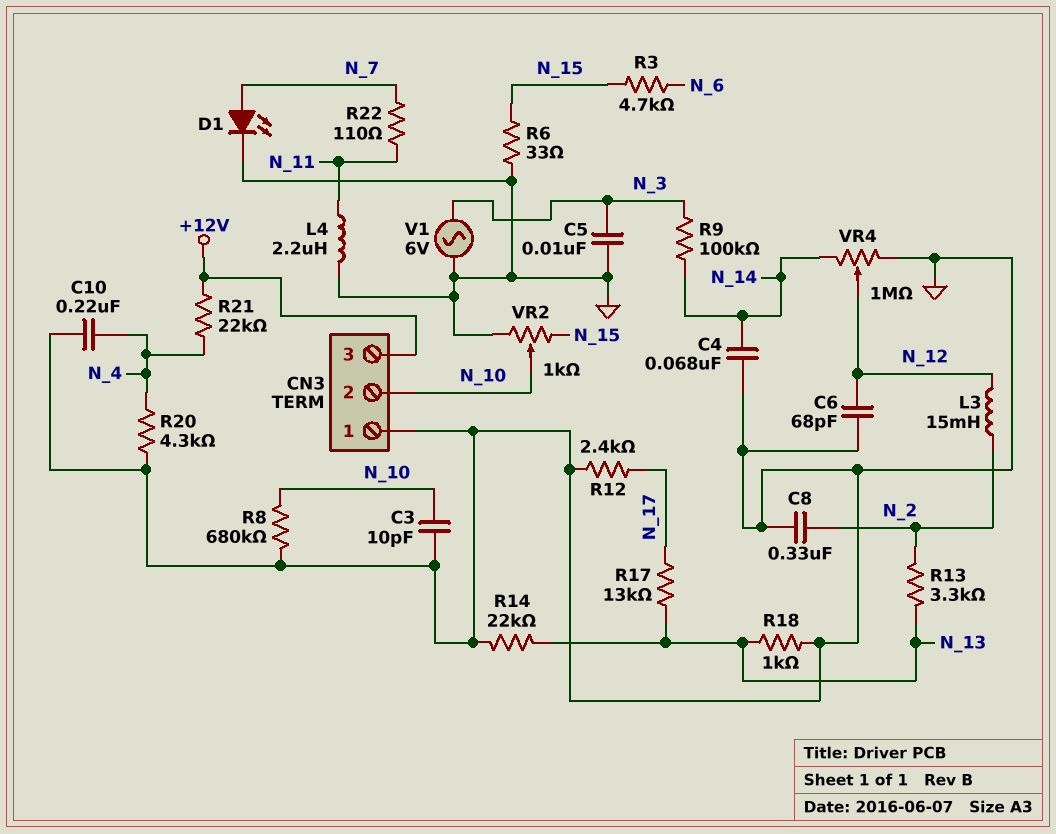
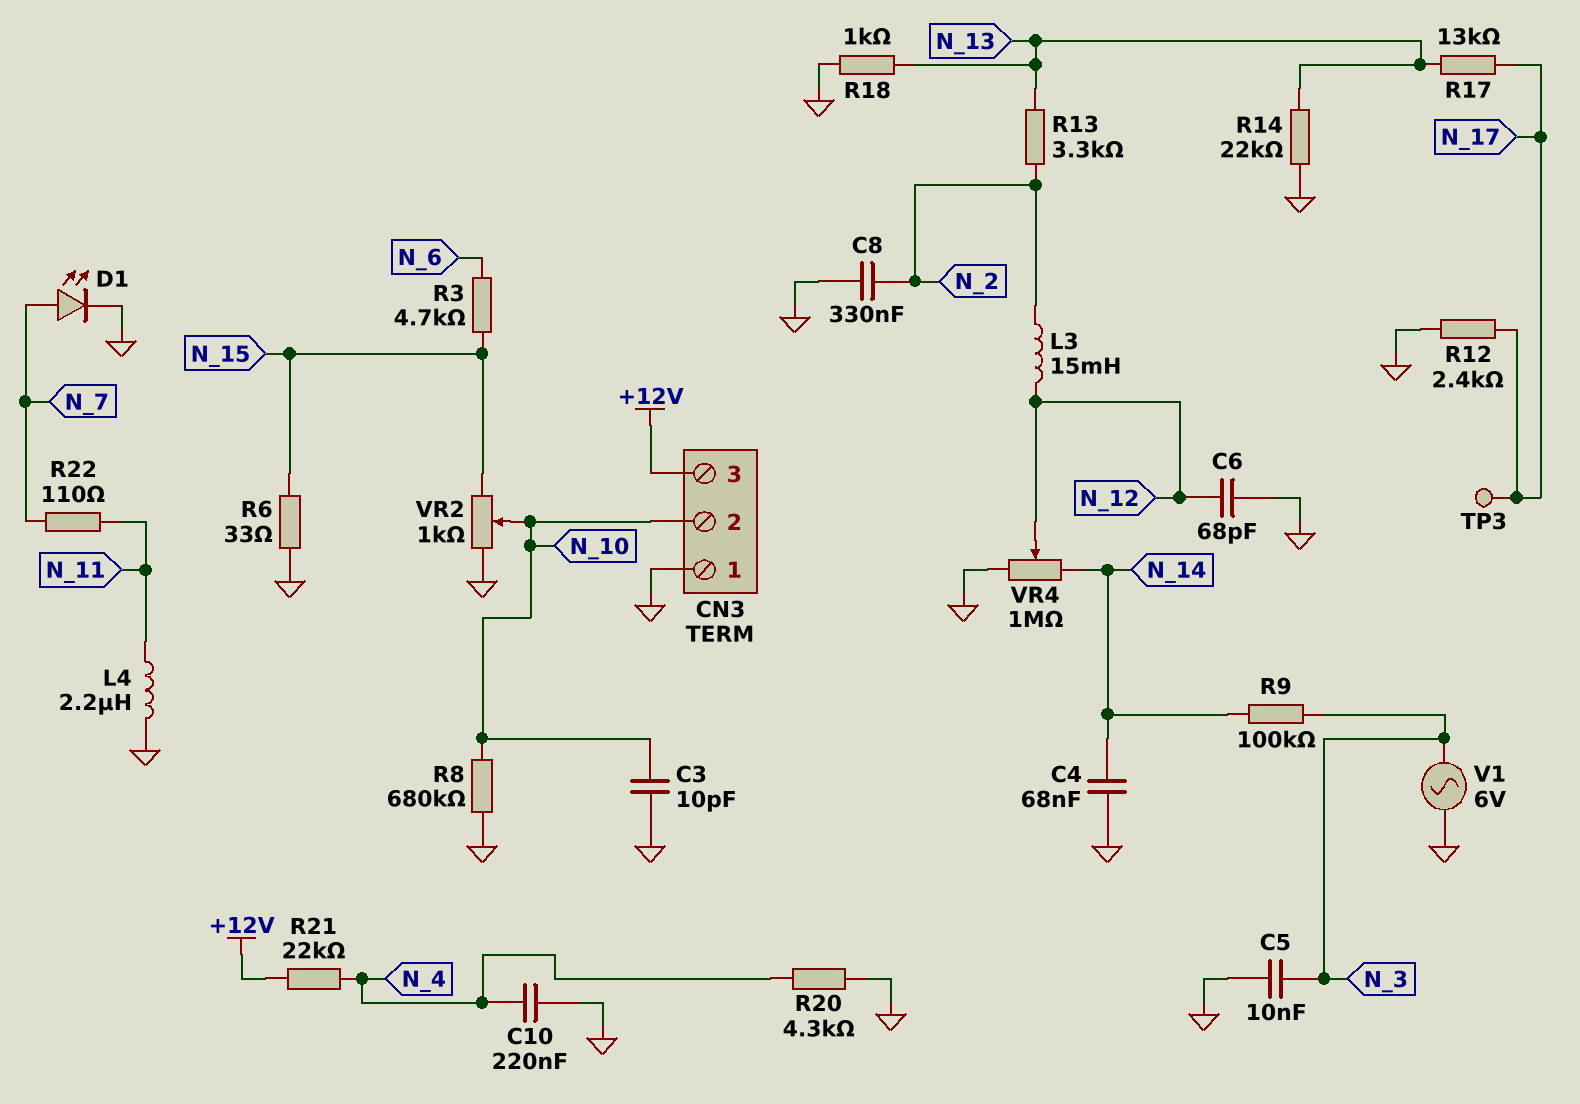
TP3: none -> test point (N_17)

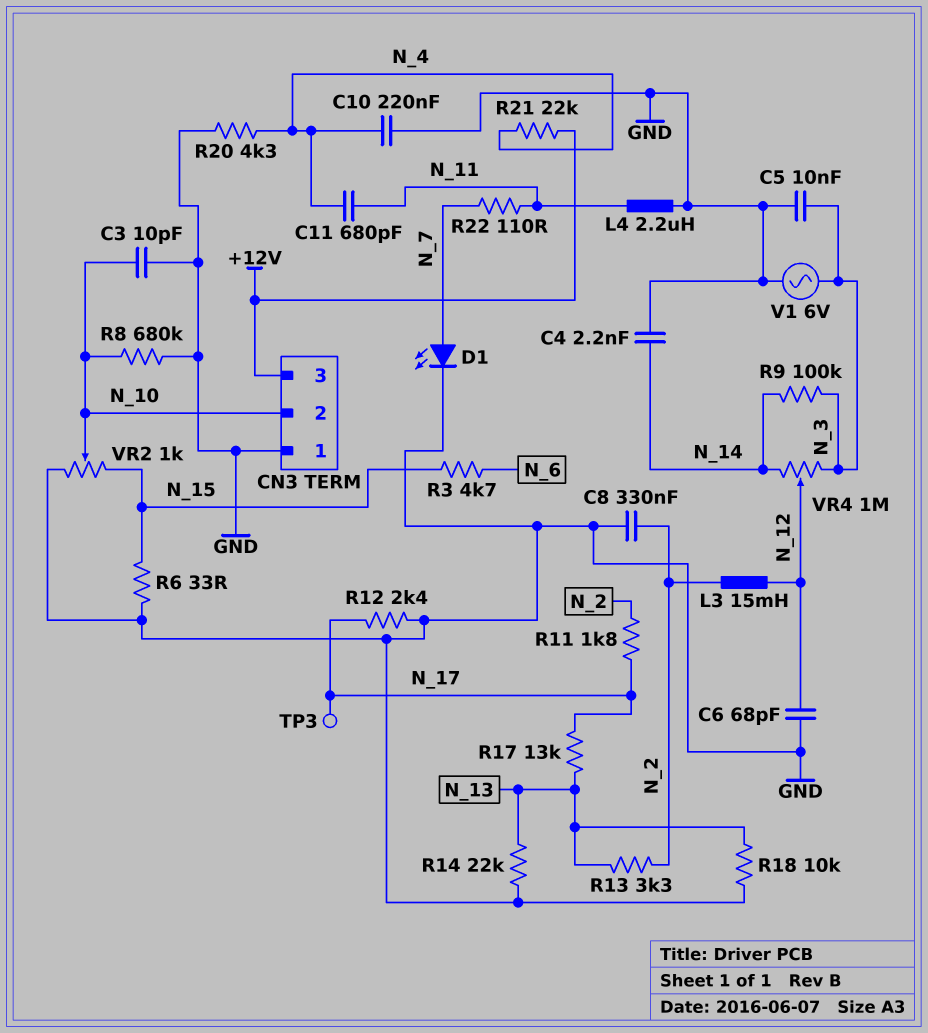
C4: 68nF (GND, N_14) -> 2.2nF (GND, N_14)
C11: none -> 680pF (N_4, N_11)
R11: none -> 1.8k (N_2, N_17)
R18: 1k (GND, N_13) -> 10k (GND, N_13)
VR4: 1M (GND, N_14, wiper N_12) -> 1M (N_3, N_14, wiper N_12)

